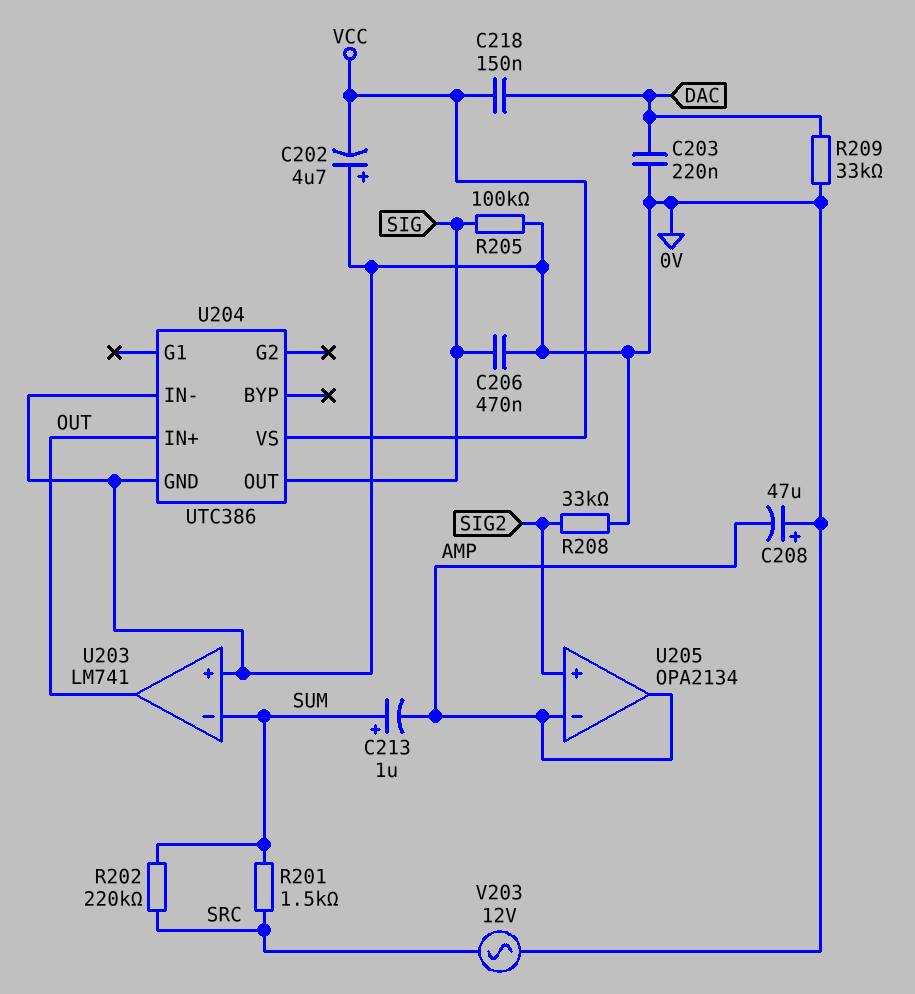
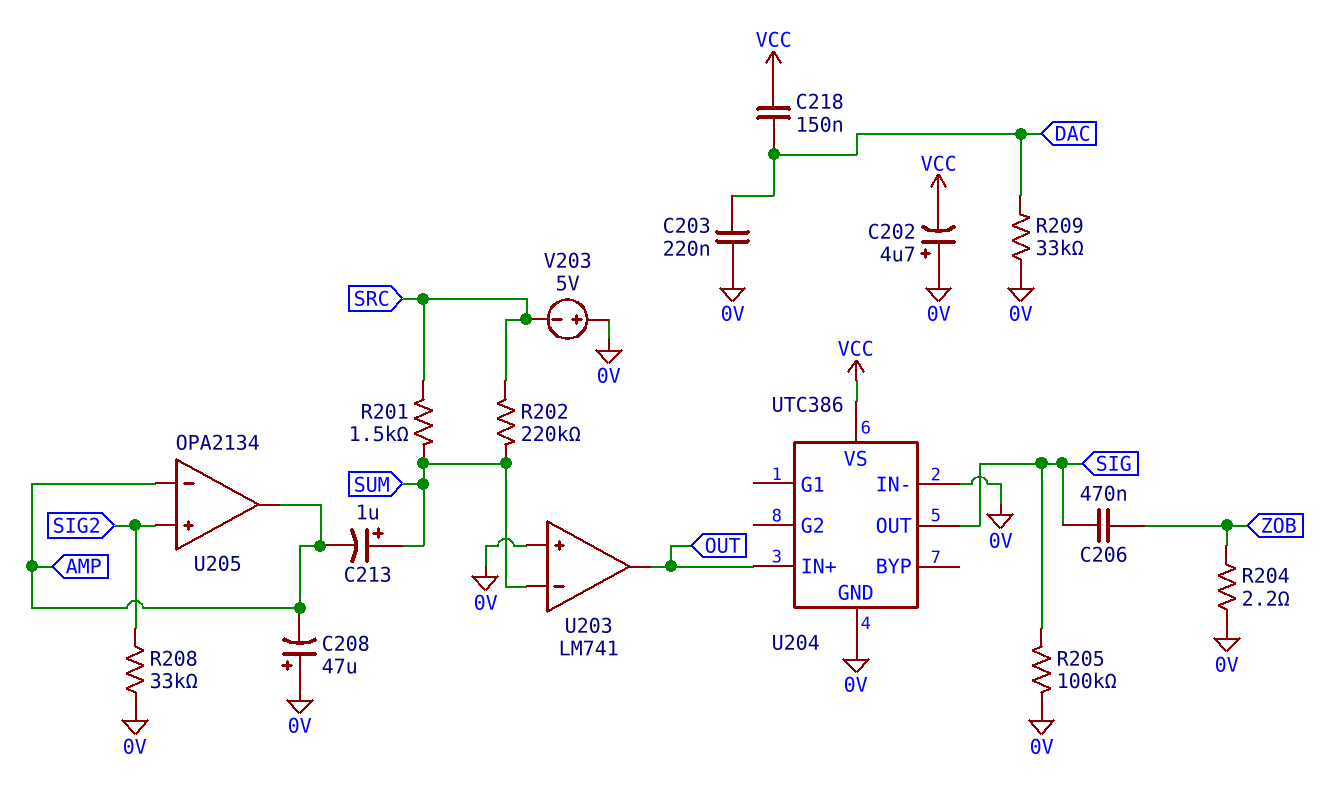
C206: 470nF (0V, SIG) -> 470nF (SIG, ZOB)
R204: none -> 2.2 (0V, ZOB)
V203: AC 12V (0V, SRC) -> 5V (plus 0V, minus SRC)

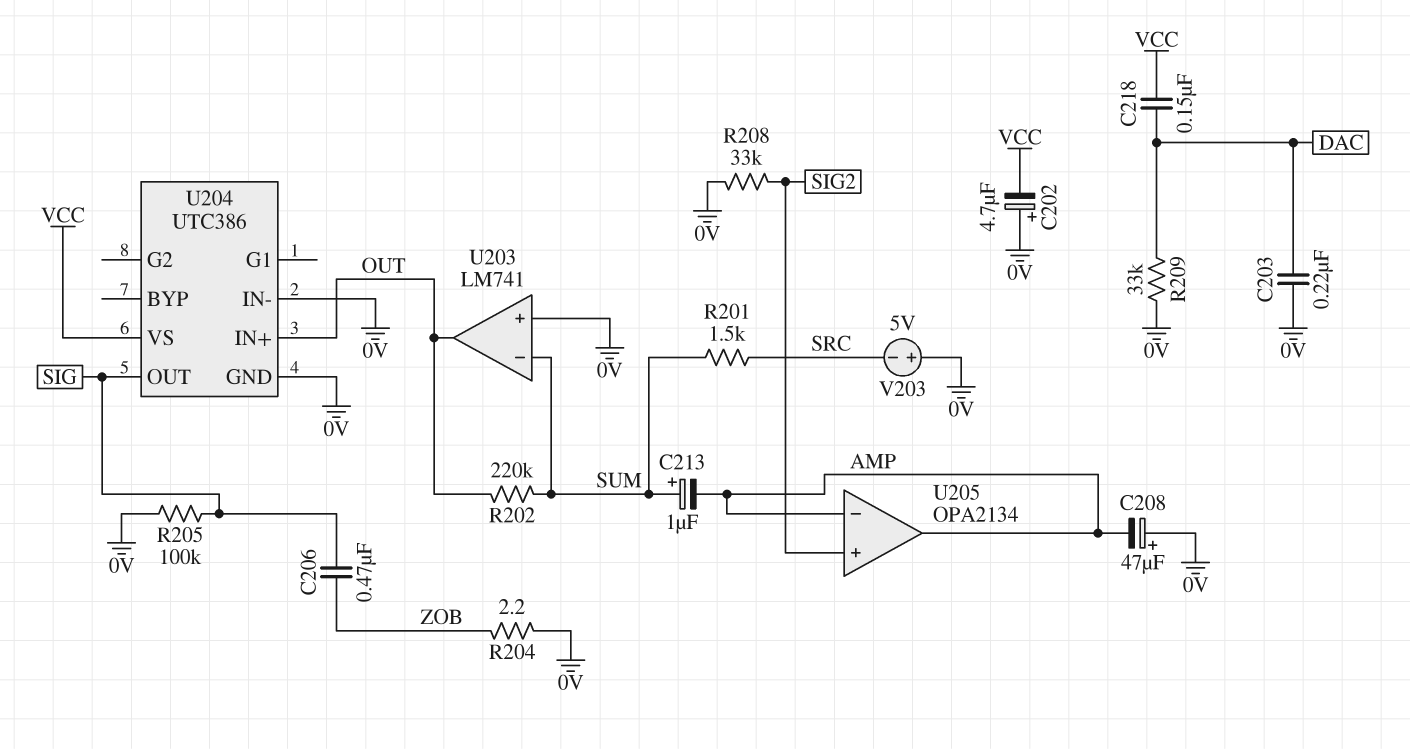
R202: 220k (SRC, SUM) -> 220k (OUT, SUM)

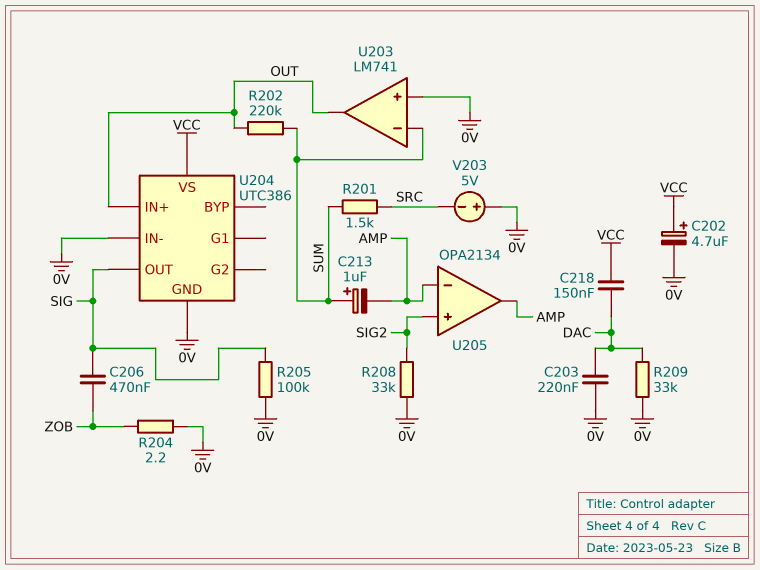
C202: 4.7uF (plus 0V, minus VCC) -> 4.7uF (plus VCC, minus 0V)
C208: 47uF (plus 0V, minus AMP) -> none

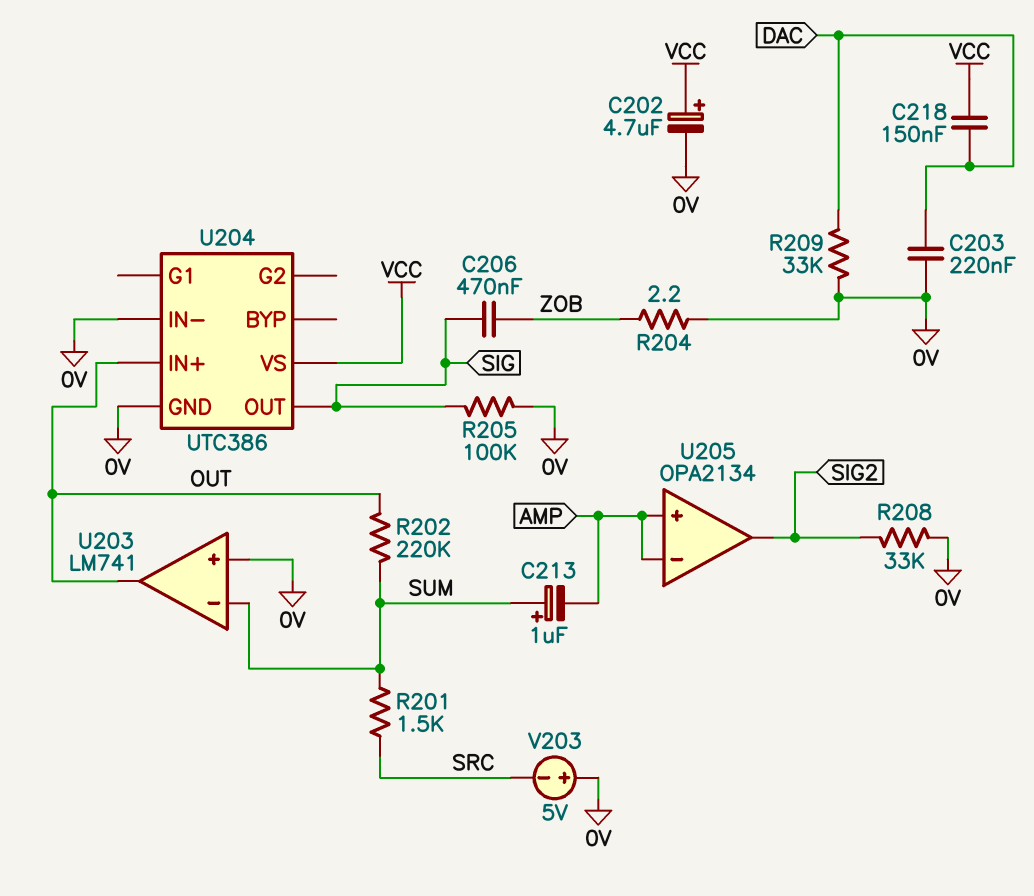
U205 pin in+: SIG2 -> AMP
U205 pin out: AMP -> SIG2

